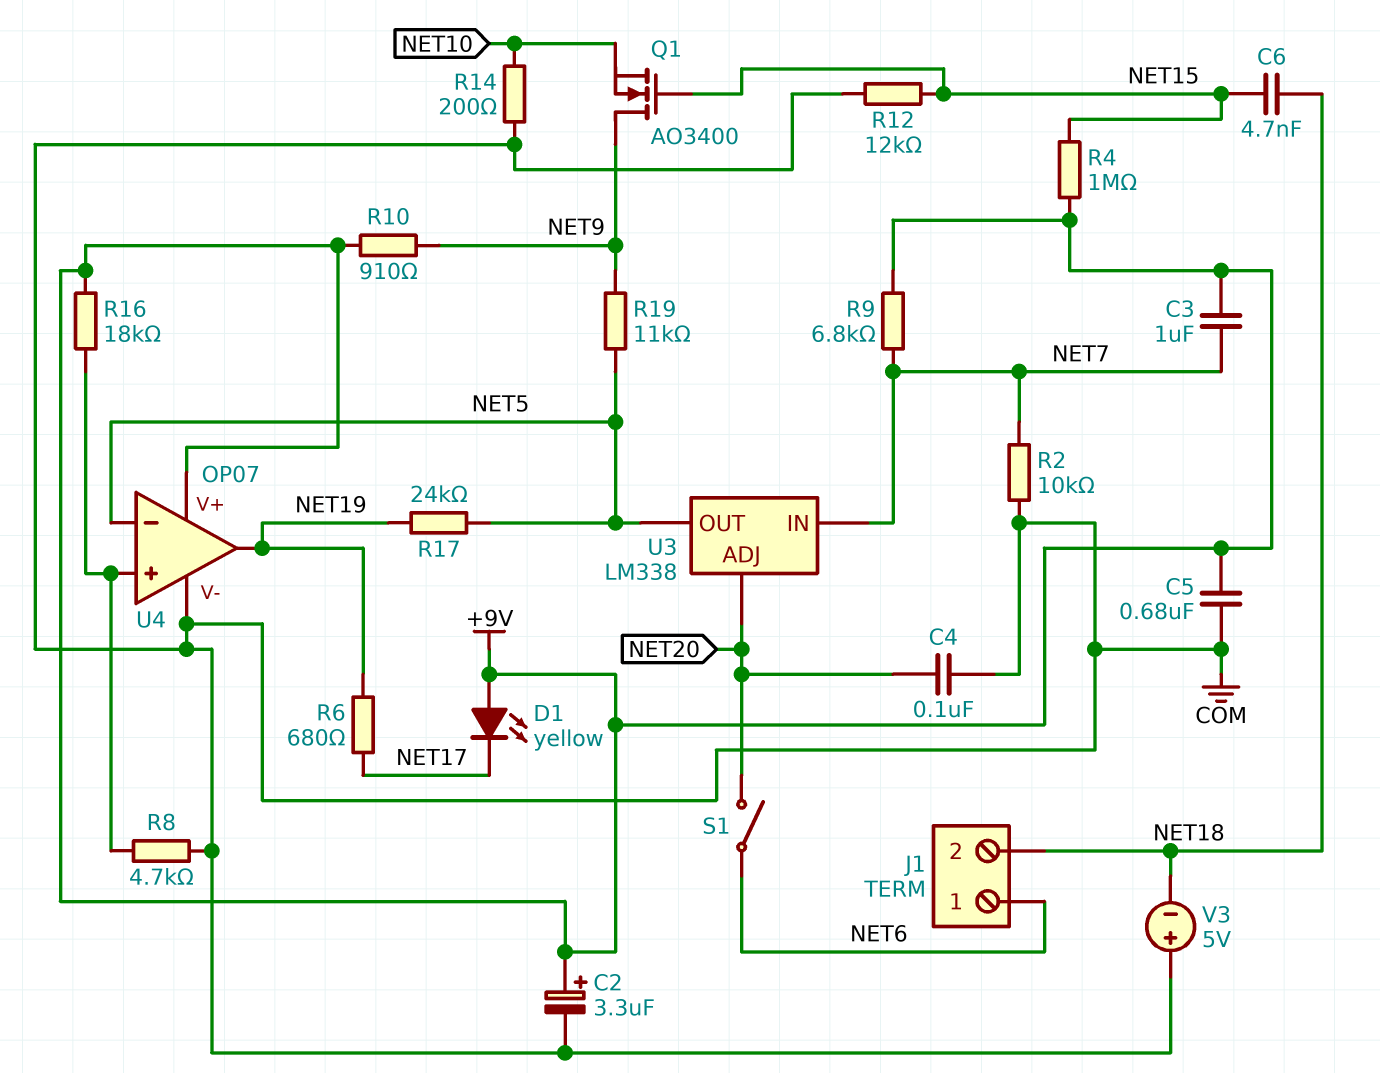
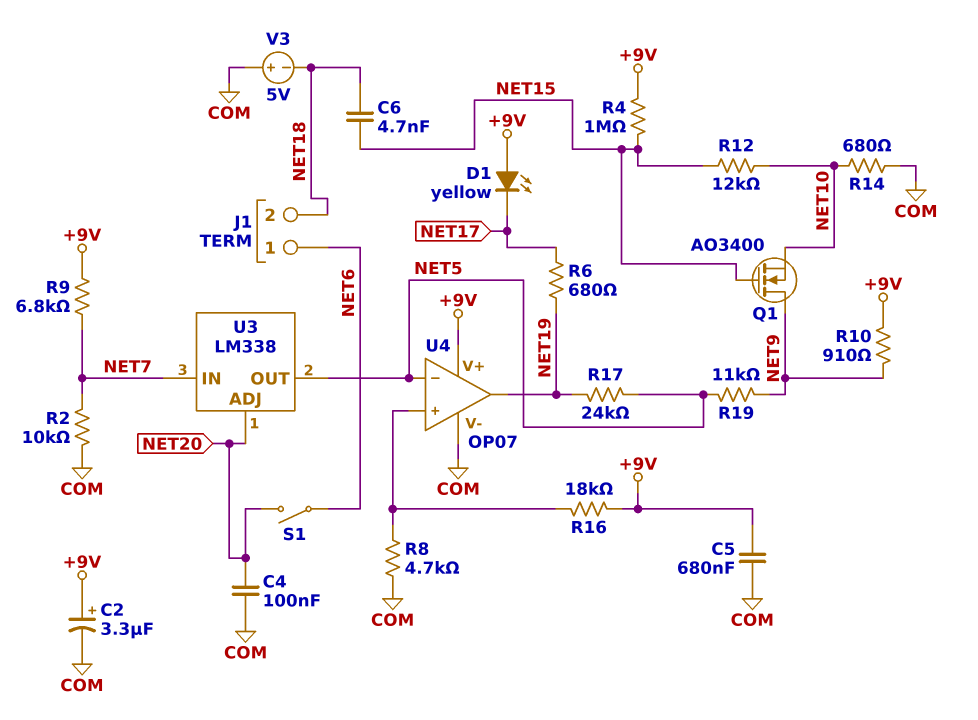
C3: 1uF (+9V, NET7) -> none
R12: 12k (COM, NET15) -> 12k (NET10, NET15)
R14: 200 (COM, NET10) -> 680 (COM, NET10)

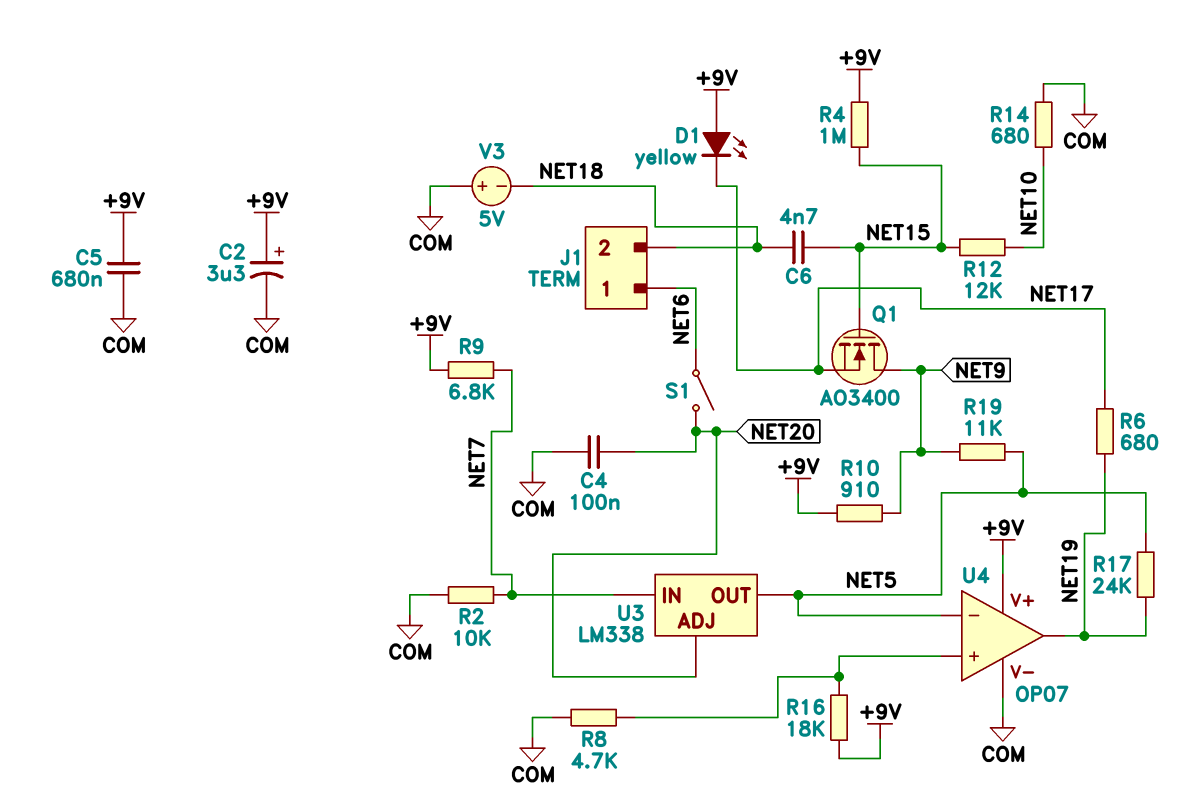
Q1: NMOS AO3400 (G NET15, D NET9, S NET10) -> NMOS AO3400 (G NET15, D NET9, S NET17)

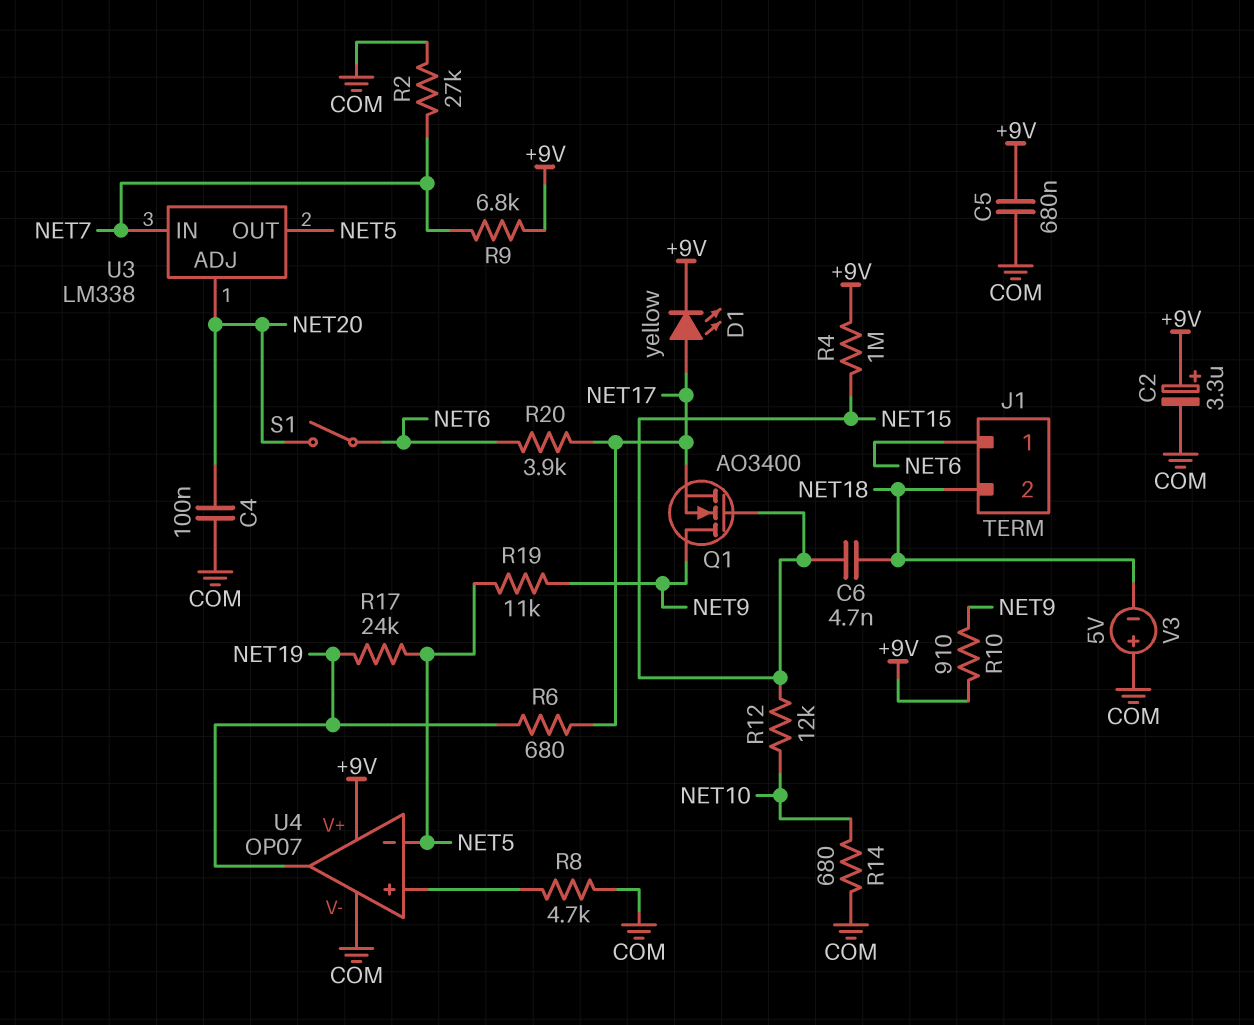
D1: LED yellow (A +9V, K NET17) -> LED yellow (A NET17, K +9V)
R2: 10k (COM, NET7) -> 27k (COM, NET7)
R16: 18k (+9V, U4/in+) -> none
R20: none -> 3.9k (NET6, NET17)

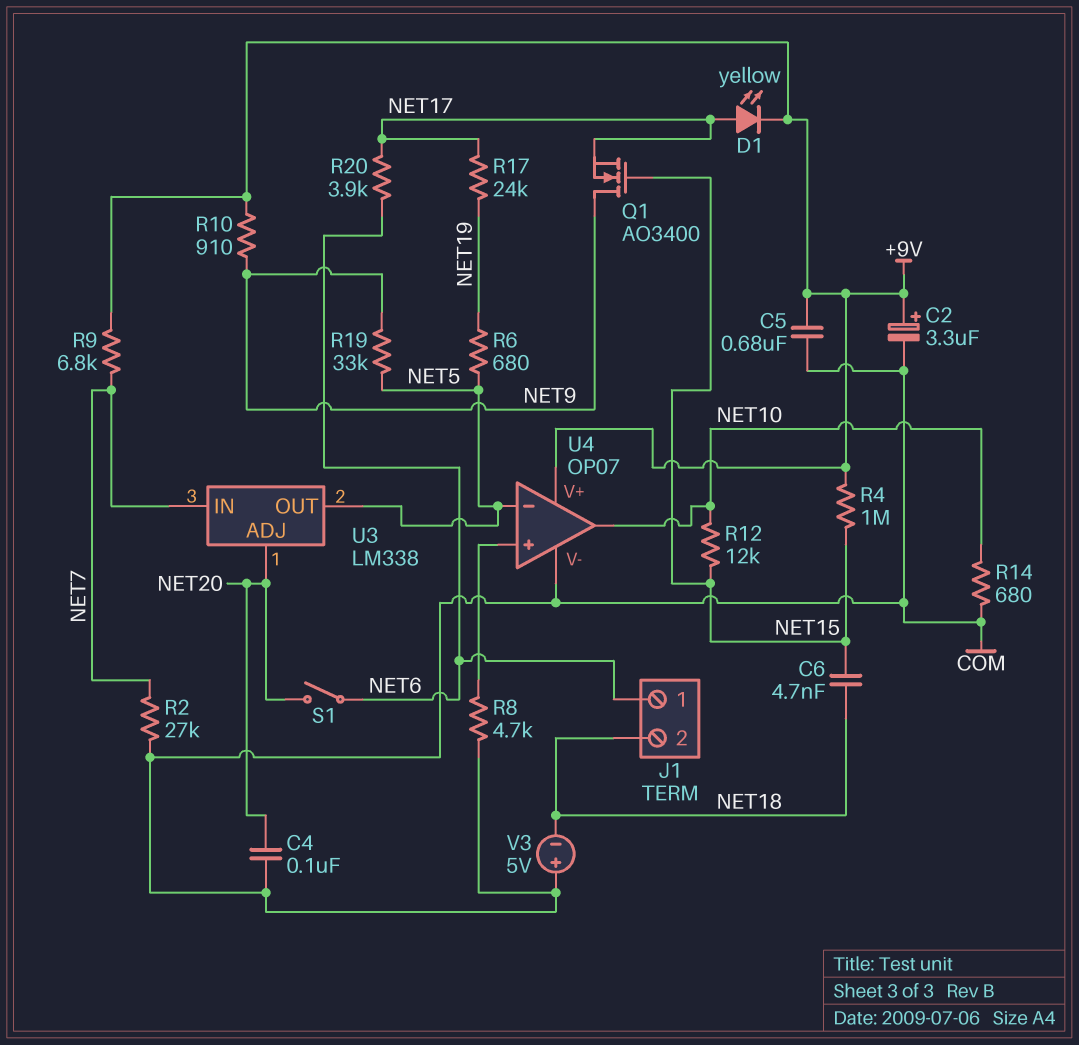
R6: 680 (NET17, NET19) -> 680 (NET5, NET19)
R17: 24k (NET5, NET19) -> 24k (NET17, NET19)
R19: 11k (NET5, NET9) -> 33k (NET5, NET9)
U4 pin out: NET19 -> NET10

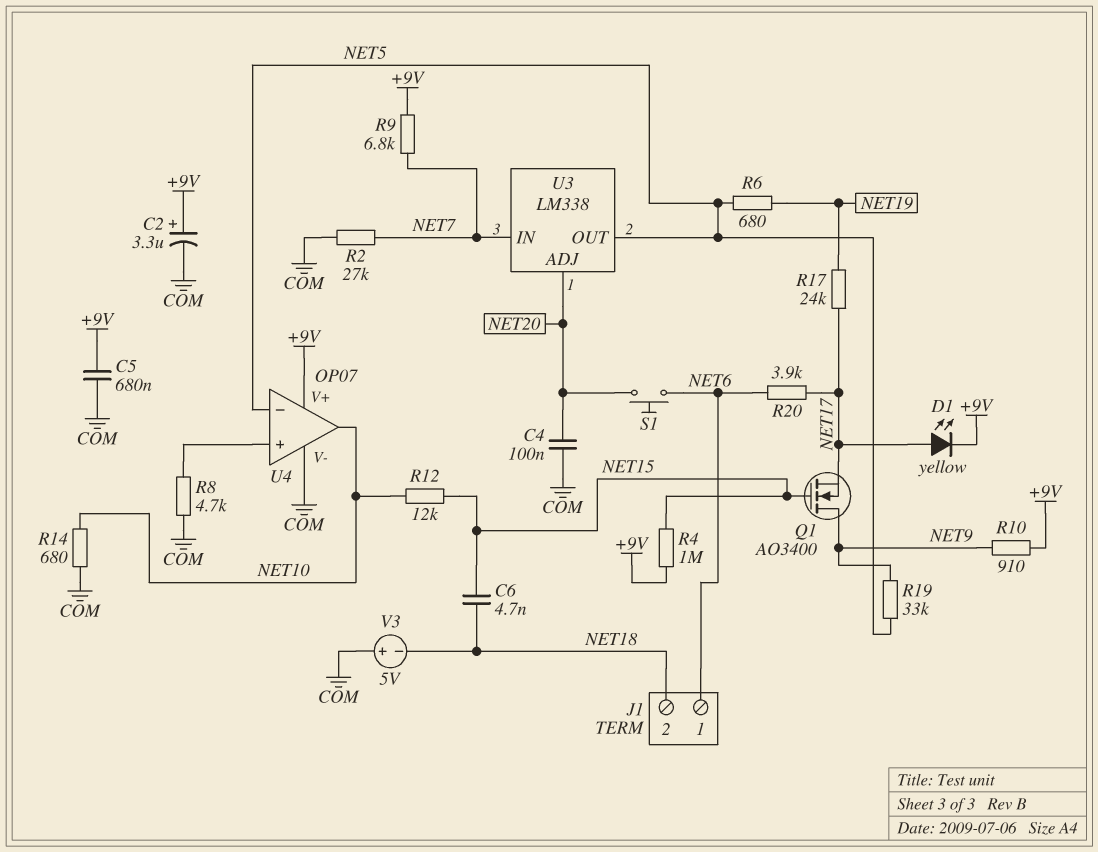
S1: switch (NET6, NET20) -> button (NET6, NET20)

